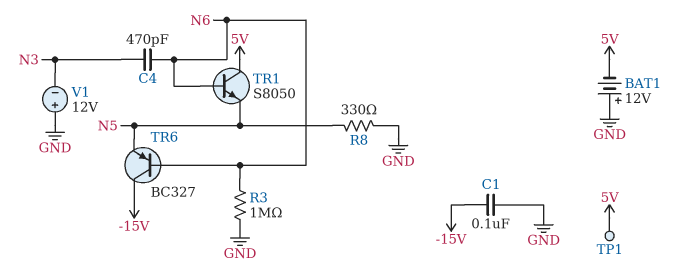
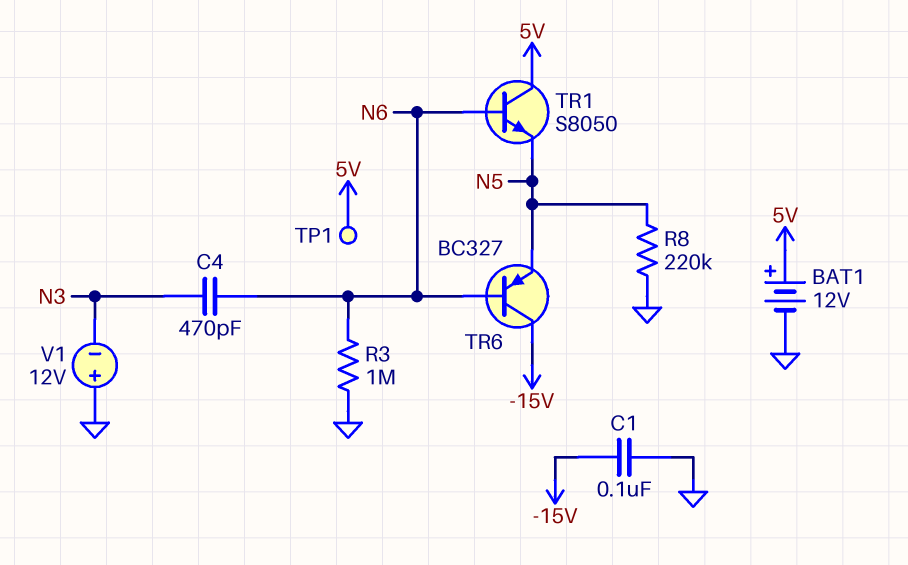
BAT1: 12V (plus GND, minus 5V) -> 12V (plus 5V, minus GND)
R8: 330 (GND, N5) -> 220k (GND, N5)

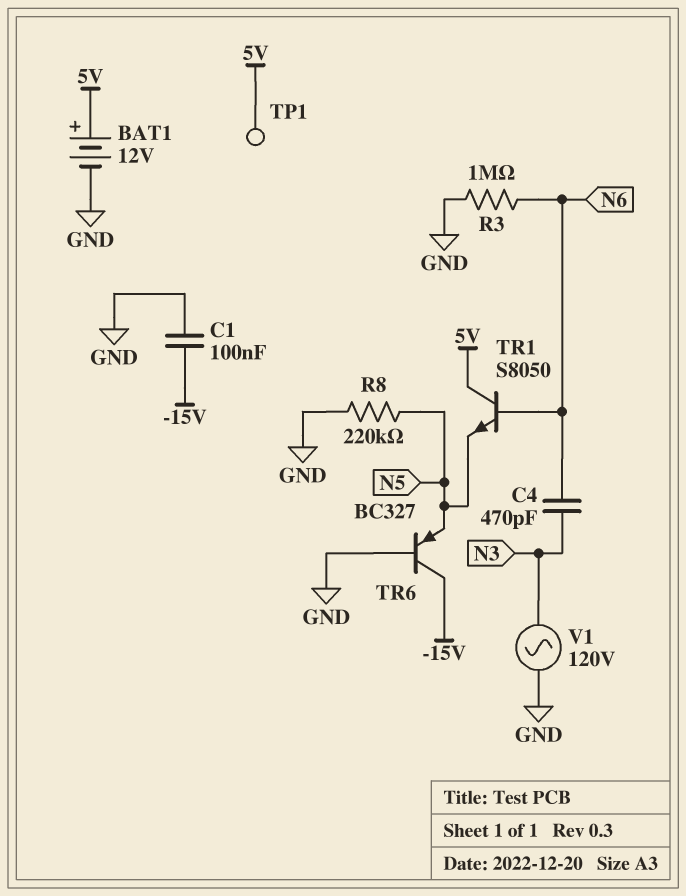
TR6: PNP BC327 (B N6, C -15V, E N5) -> PNP BC327 (B GND, C -15V, E N5)
V1: 12V (plus GND, minus N3) -> AC 120V (GND, N3)

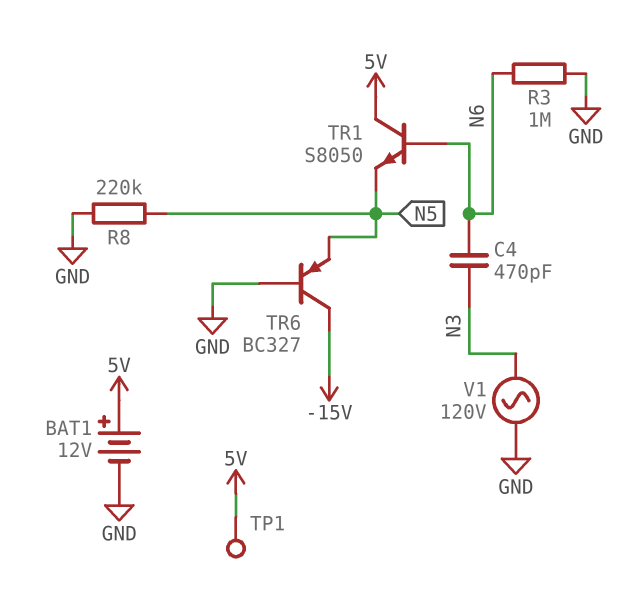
C1: 100nF (-15V, GND) -> none

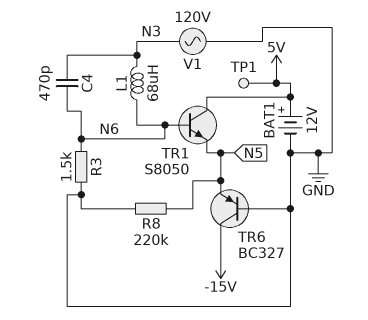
L1: none -> 68uH (N3, N6)
R3: 1M (GND, N6) -> 1.5k (GND, N6)

